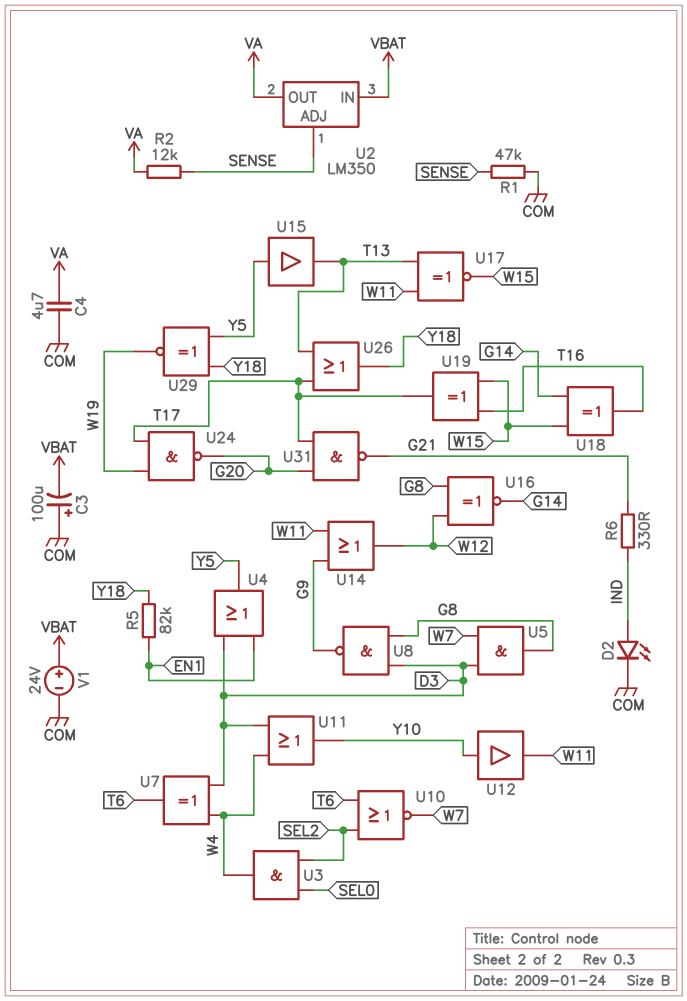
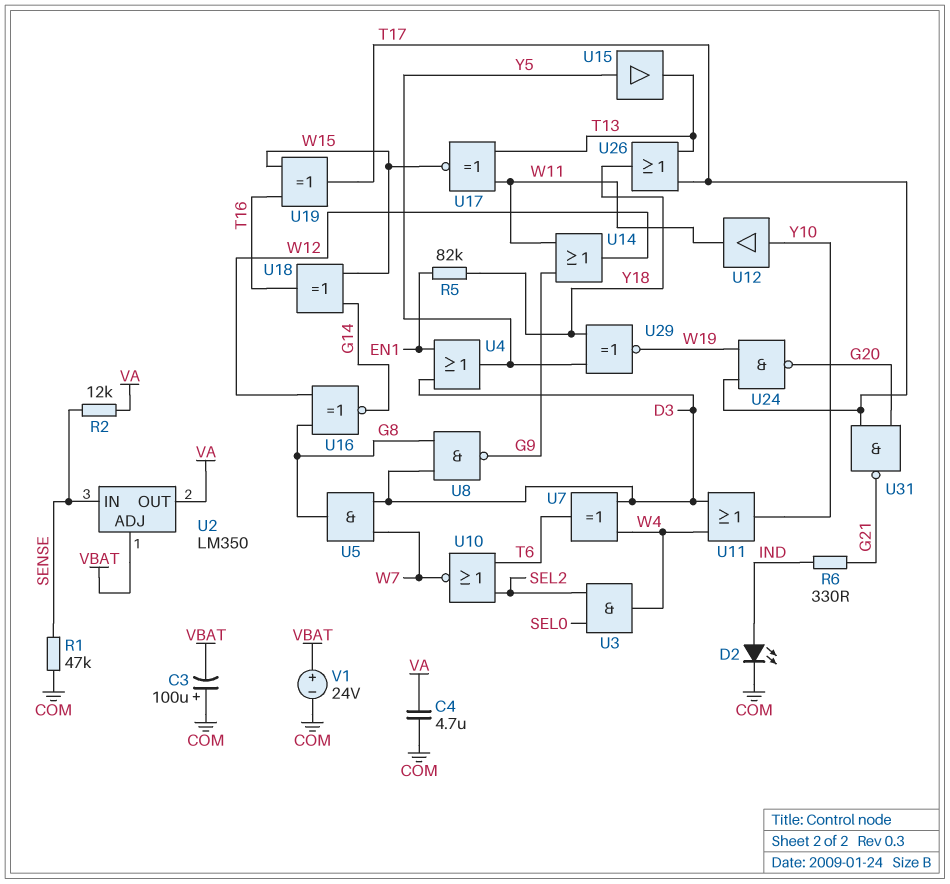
U2 pin ADJ: SENSE -> VBAT
U2 pin IN: VBAT -> SENSE

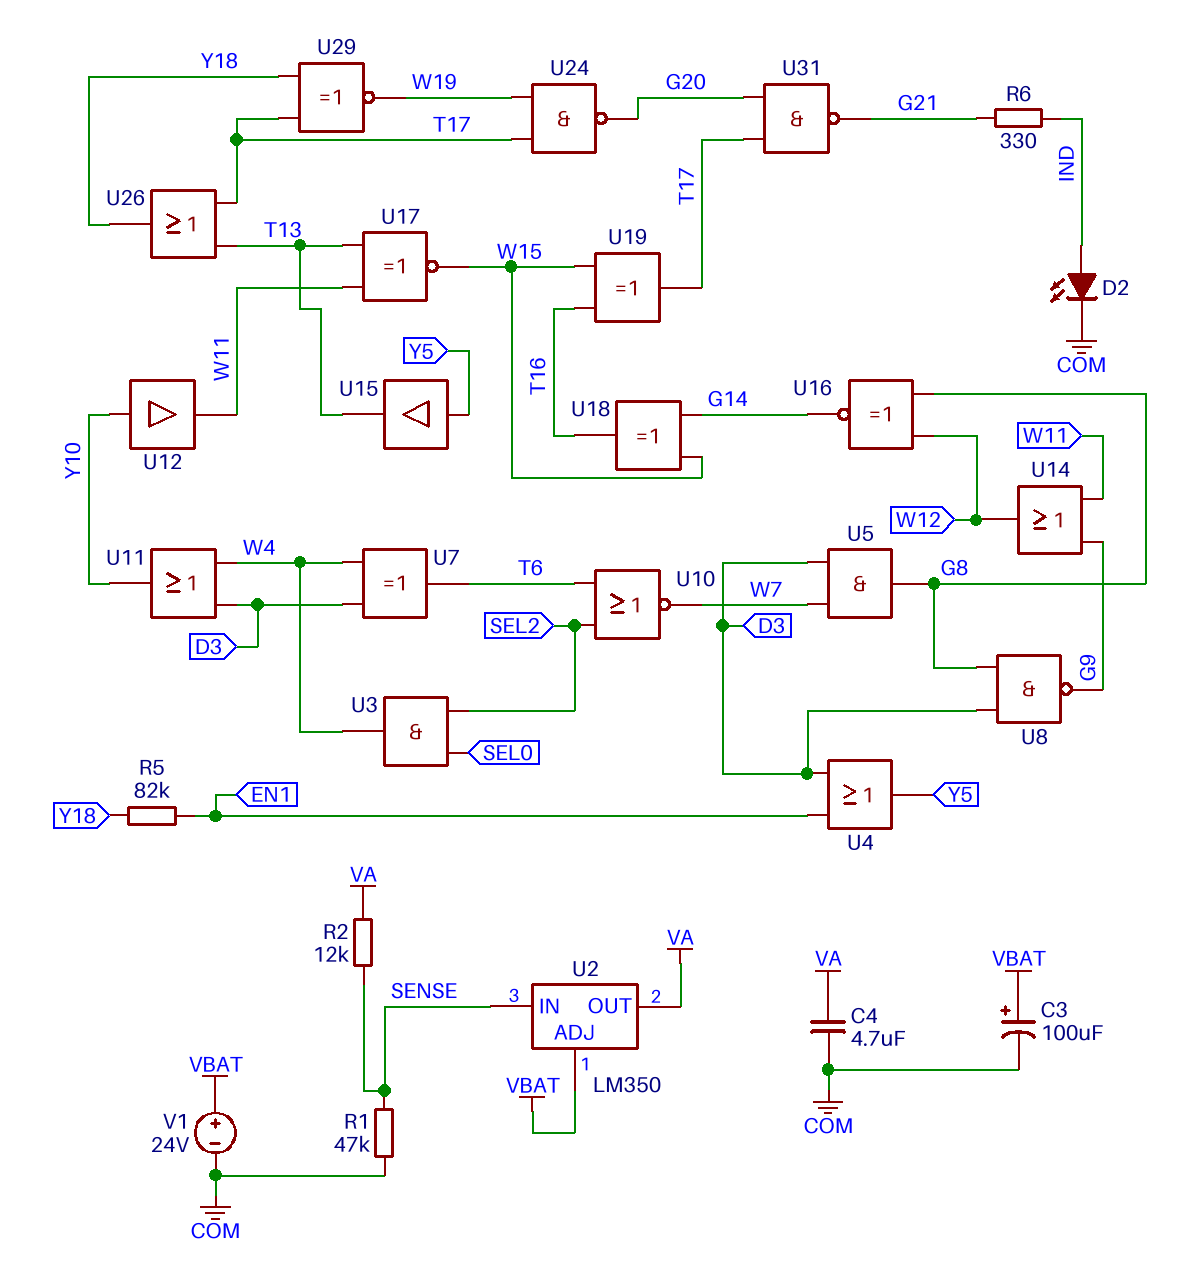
C3: 100uF (plus COM, minus VBAT) -> 100uF (plus VBAT, minus COM)
U29: XNOR (in Y5, in Y18, out W19) -> XNOR (in T17, in Y18, out W19)

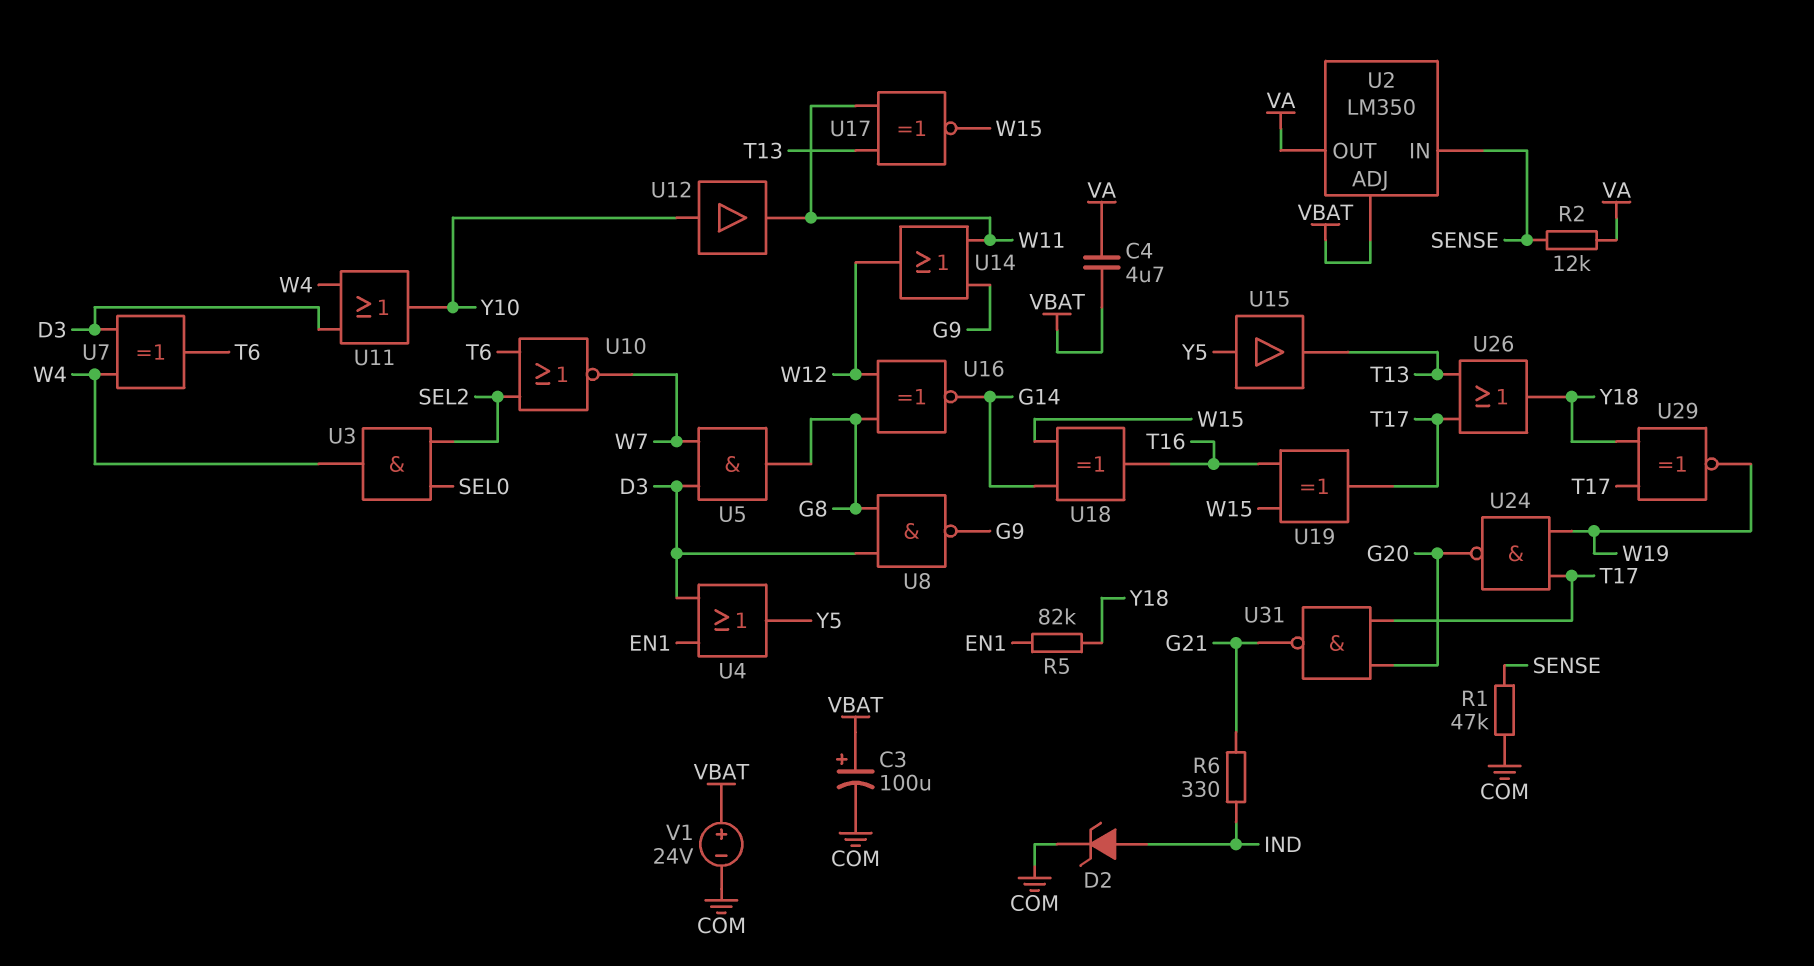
C4: 4.7uF (COM, VA) -> 4.7uF (VA, VBAT)
D2: LED (A IND, K COM) -> zener (A IND, K COM)

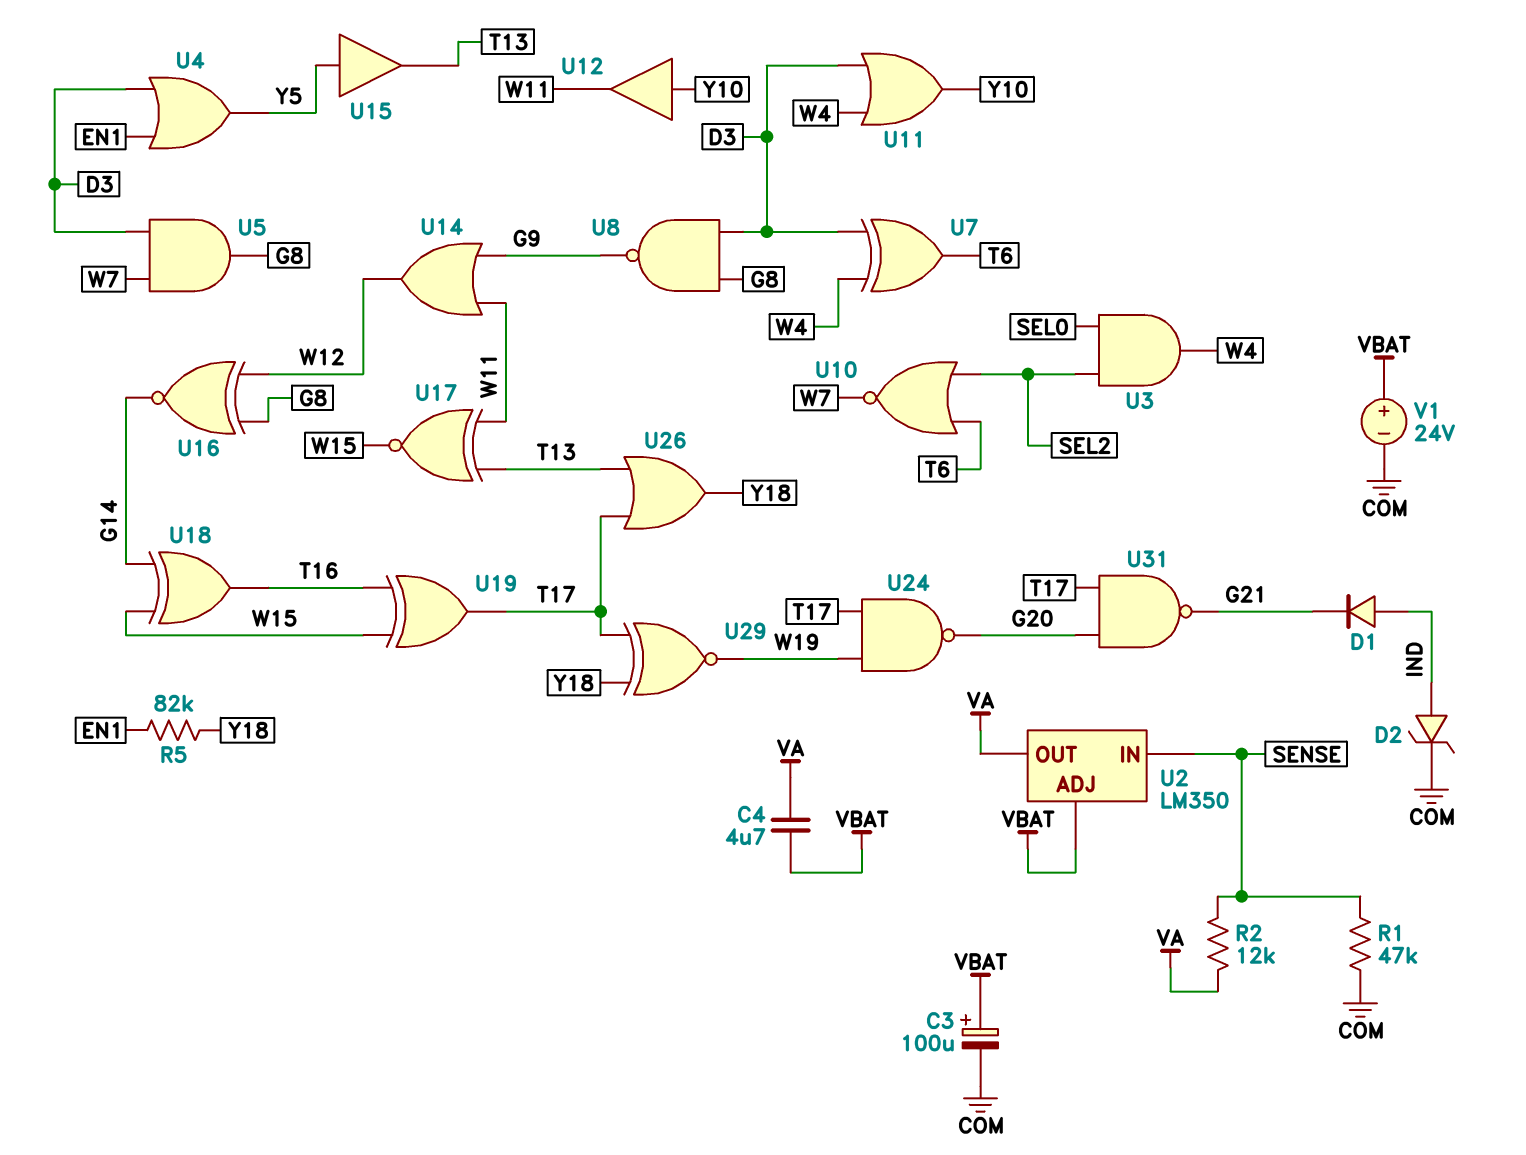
D1: none -> diode (A IND, K G21)
R6: 330 (G21, IND) -> none

